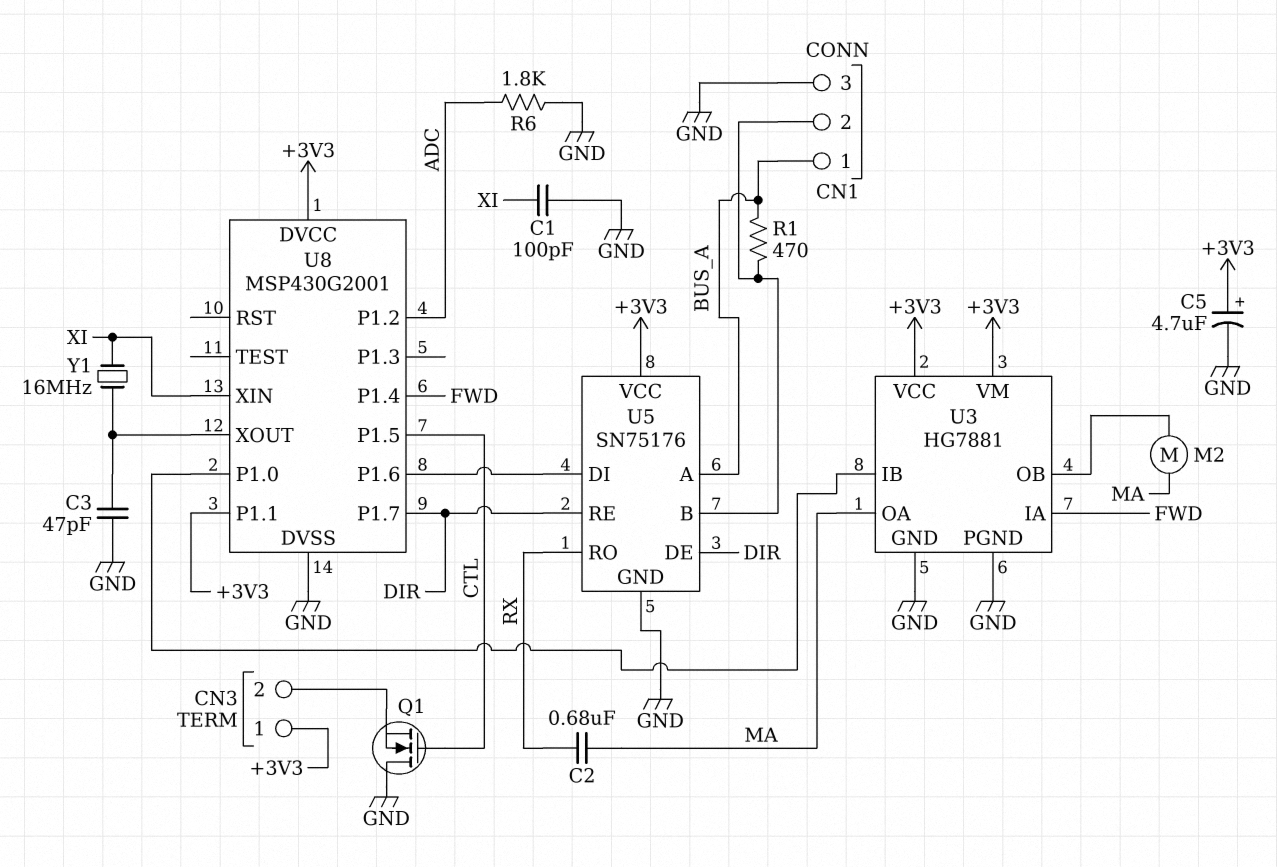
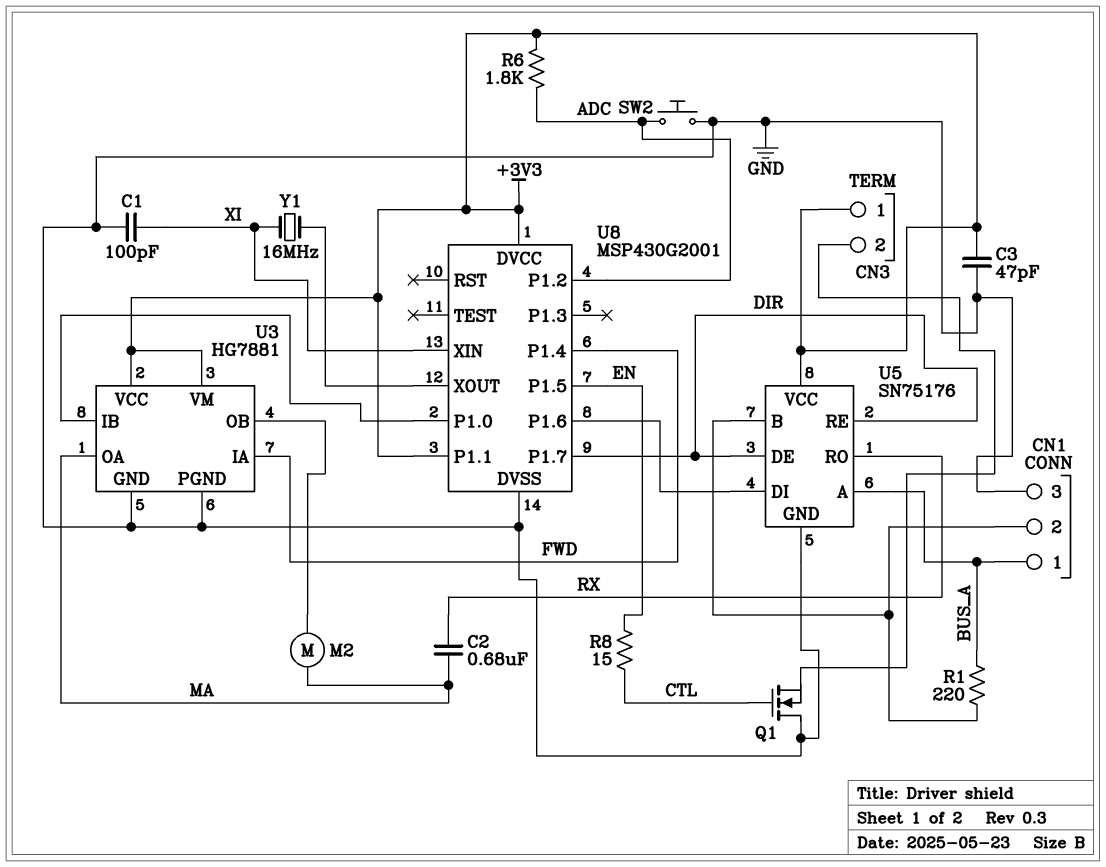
C3: 47pF (GND, U8/XOUT) -> 47pF (+3V3, GND)
C5: 4.7uF (plus +3V3, minus GND) -> none
R1: 470 (BUS_A, CN1/2) -> 220 (BUS_A, CN1/2)
R6: 1.8k (ADC, GND) -> 1.8k (+3V3, ADC)
R8: none -> 15 (CTL, EN)
SW2: none -> button (ADC, GND)
U8 pin P1.5: CTL -> EN

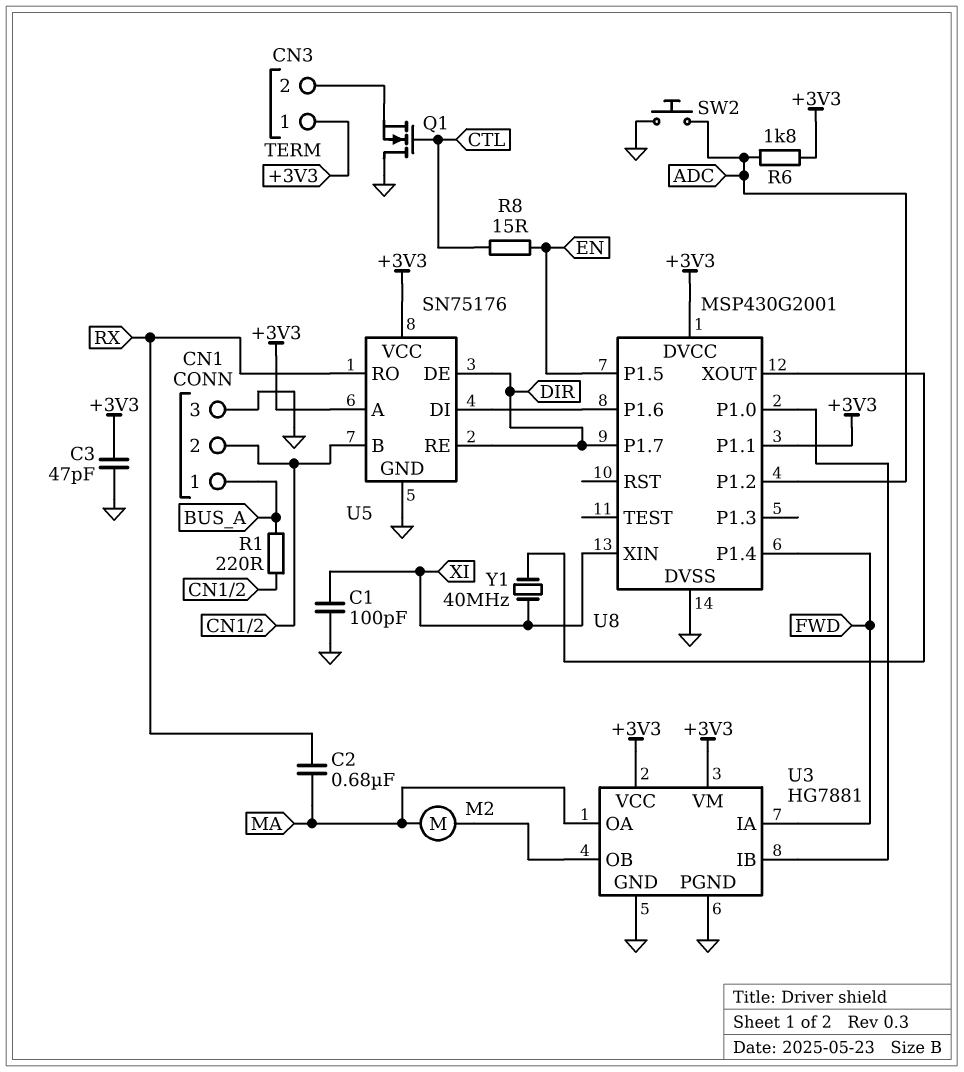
U5 pin A: BUS_A -> +3V3
Y1: 16MHz (U8/XOUT, XI) -> 40MHz (U8/XOUT, XI)

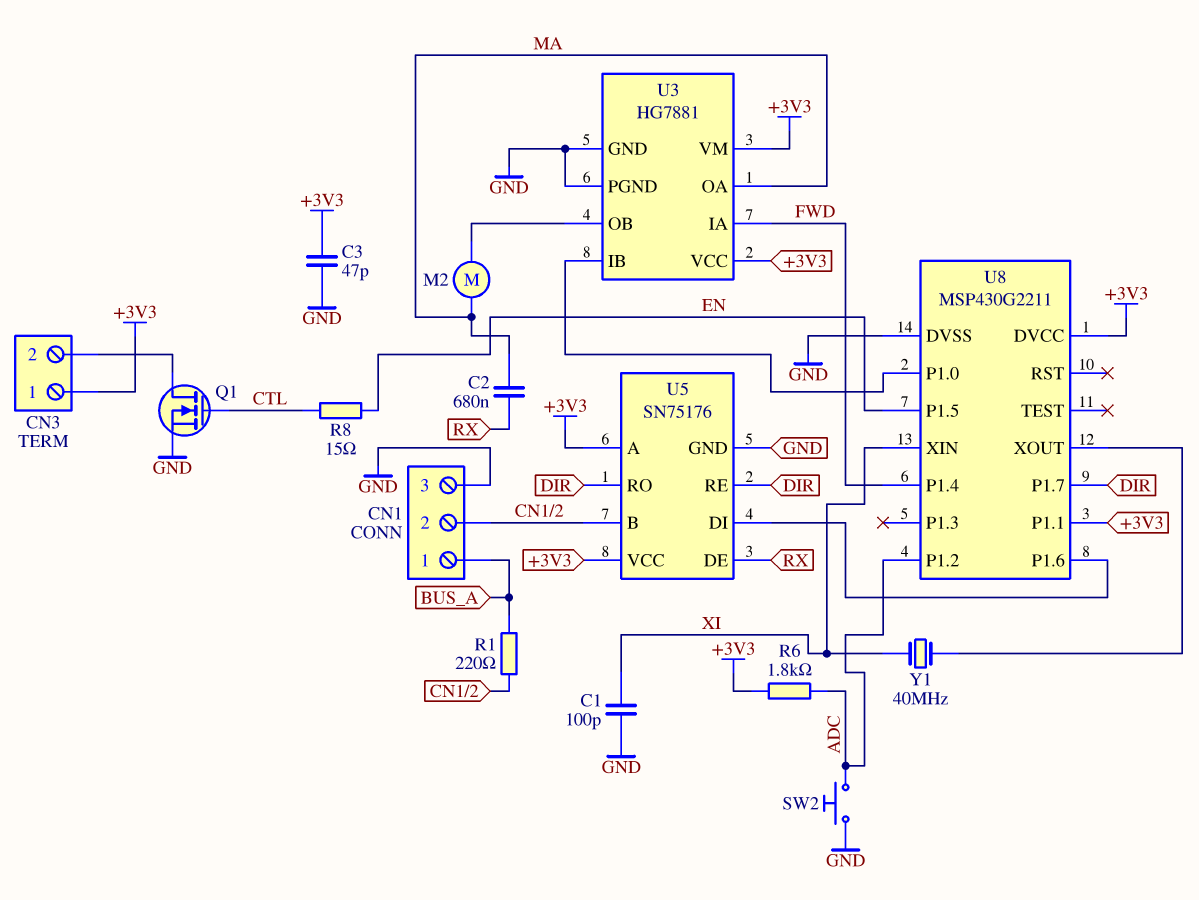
Q1: NMOS (G CTL, D GND, S CN3/2) -> NMOS (G CTL, D CN3/2, S GND)
U5 pin DE: DIR -> RX
U5 pin RO: RX -> DIR
U8: MSP430G2001 -> MSP430G2211

